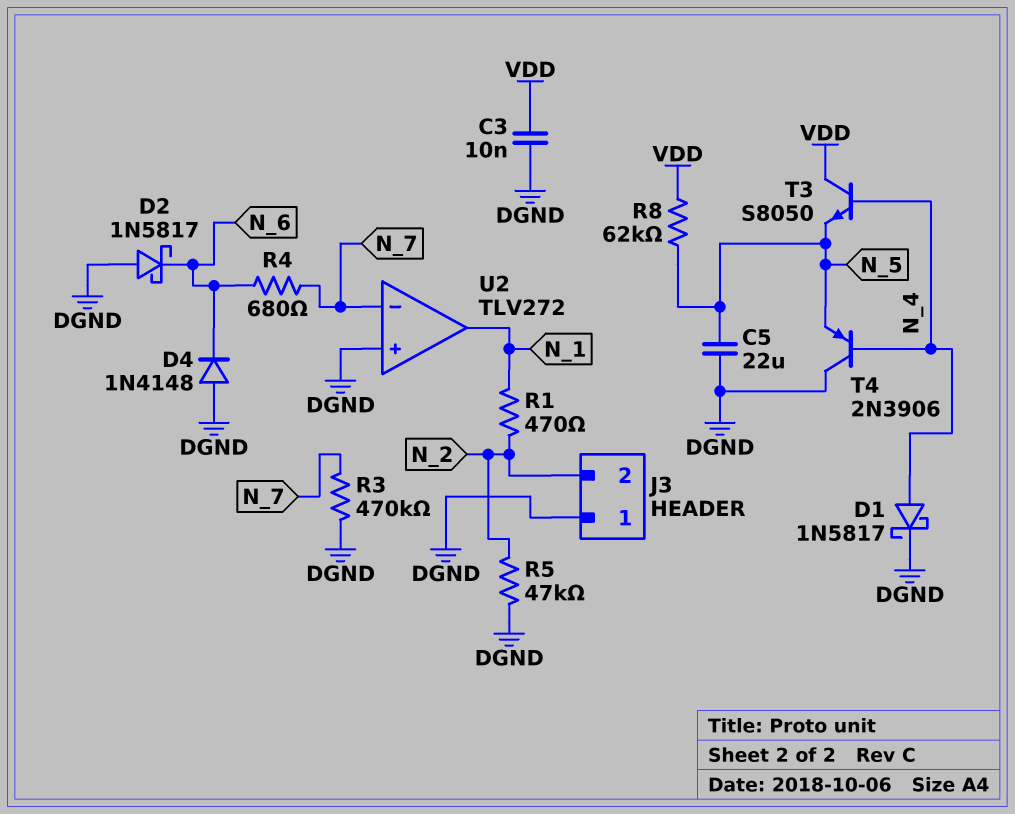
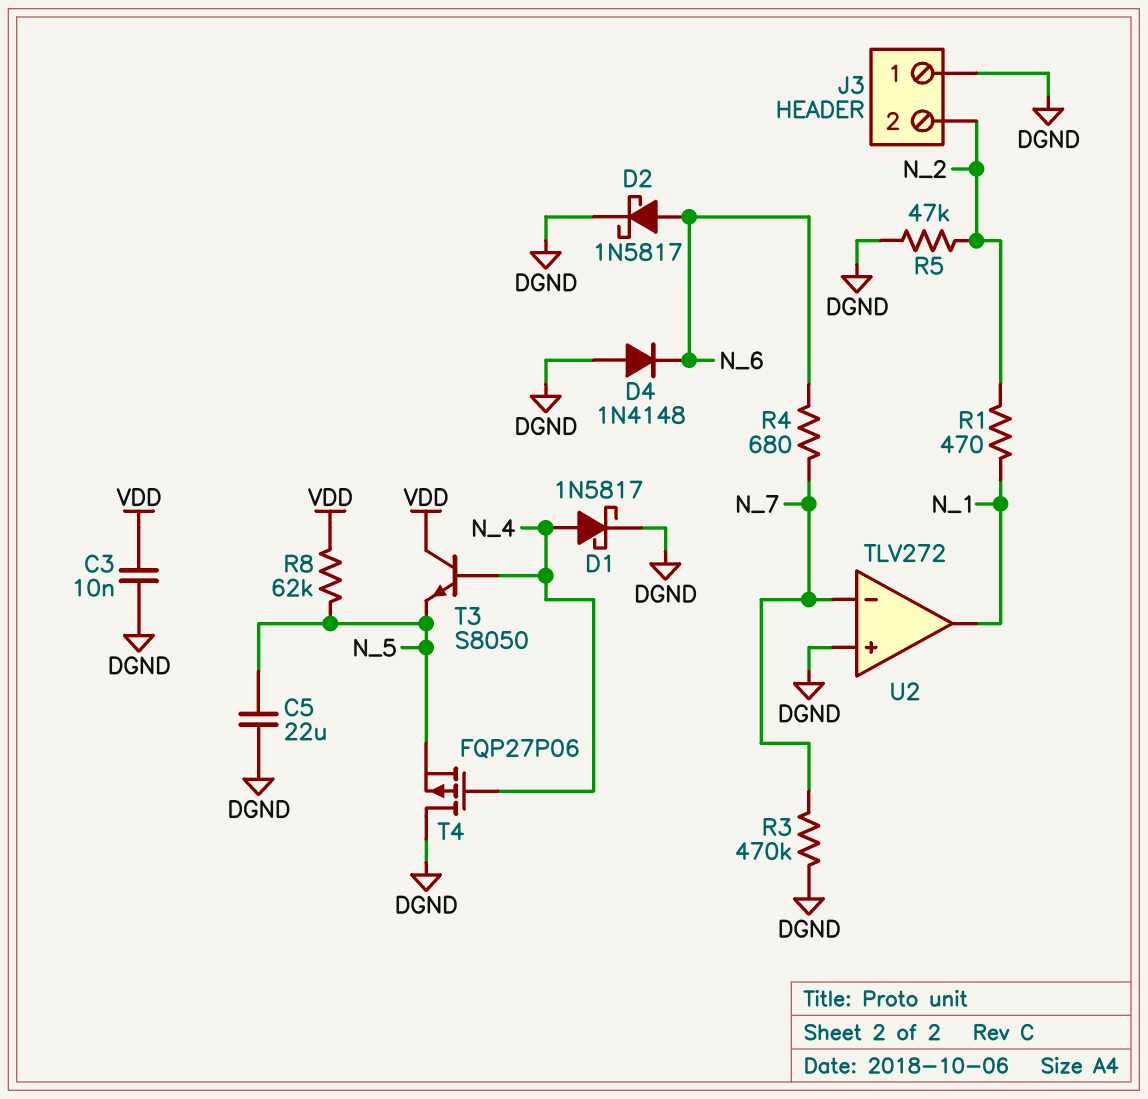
D2: schottky 1N5817 (A DGND, K N_6) -> schottky 1N5817 (A N_6, K DGND)
T4: PNP 2N3906 (B N_4, C DGND, E N_5) -> PMOS FQP27P06 (G N_4, D DGND, S N_5)

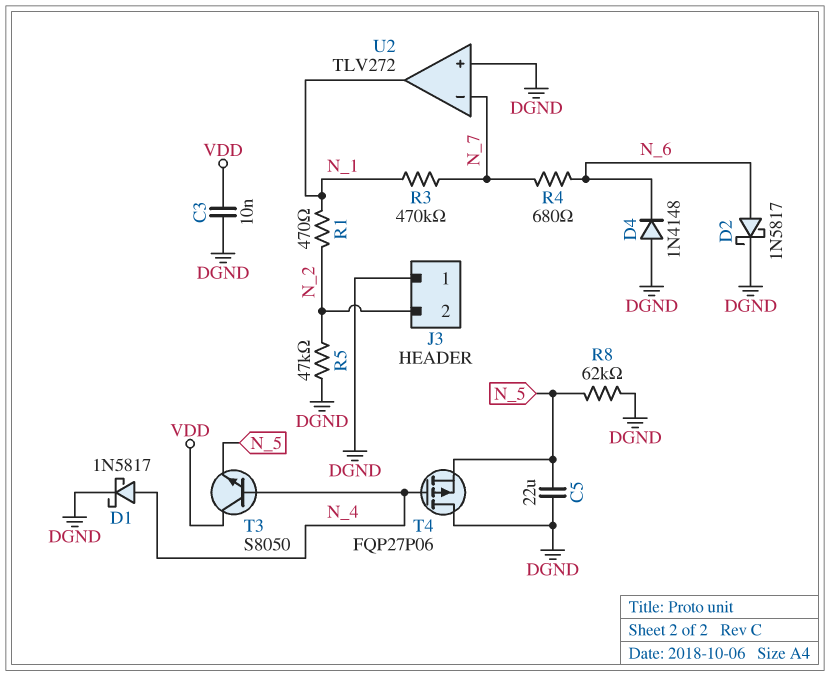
R3: 470k (DGND, N_7) -> 470k (N_1, N_7)
R8: 62k (N_5, VDD) -> 62k (DGND, N_5)

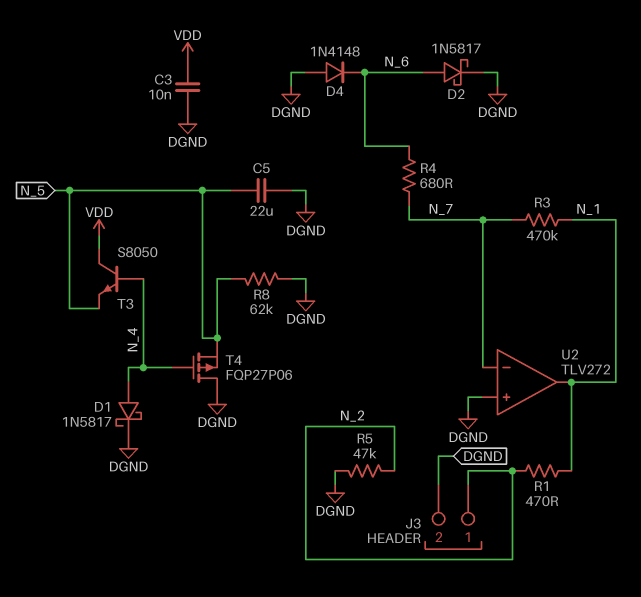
J3 pin 1: DGND -> N_2
J3 pin 2: N_2 -> DGND

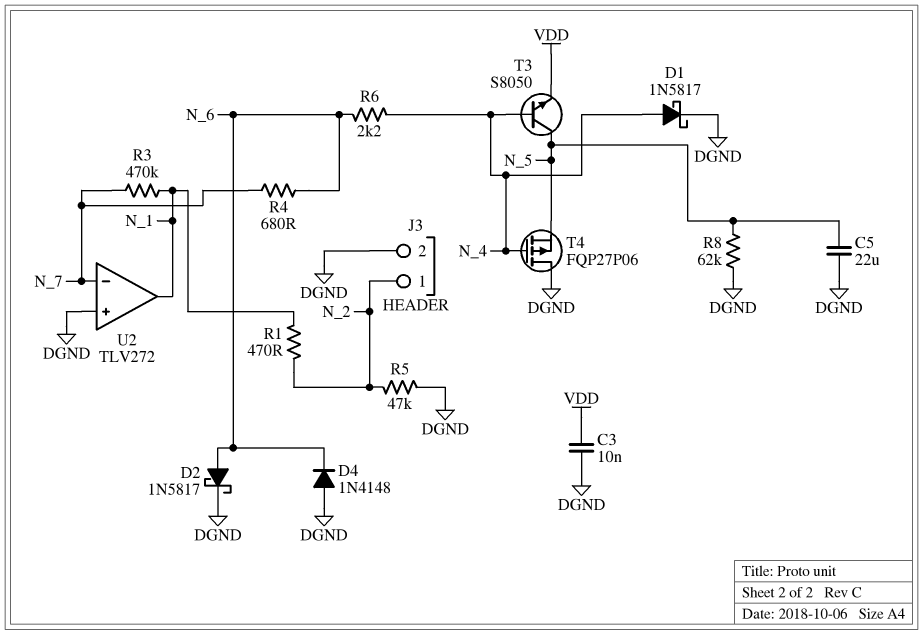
R6: none -> 2.2k (N_4, N_6)
T3: NPN S8050 (B N_4, C VDD, E N_5) -> NPN S8050 (B N_4, C N_5, E VDD)

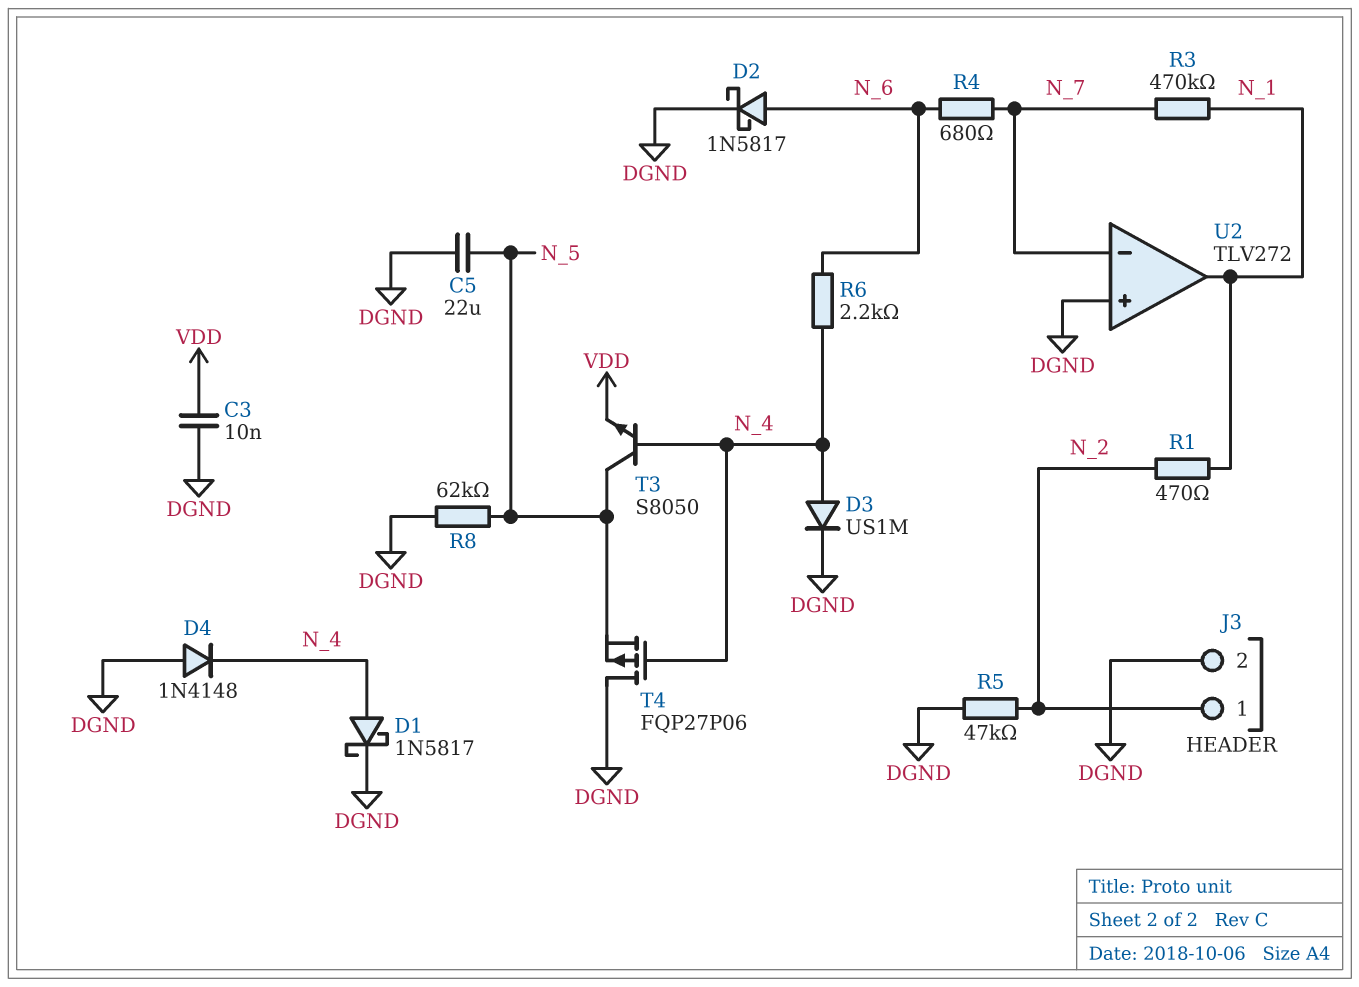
D3: none -> diode US1M (A N_4, K DGND)
D4: diode 1N4148 (A DGND, K N_6) -> diode 1N4148 (A DGND, K N_4)

